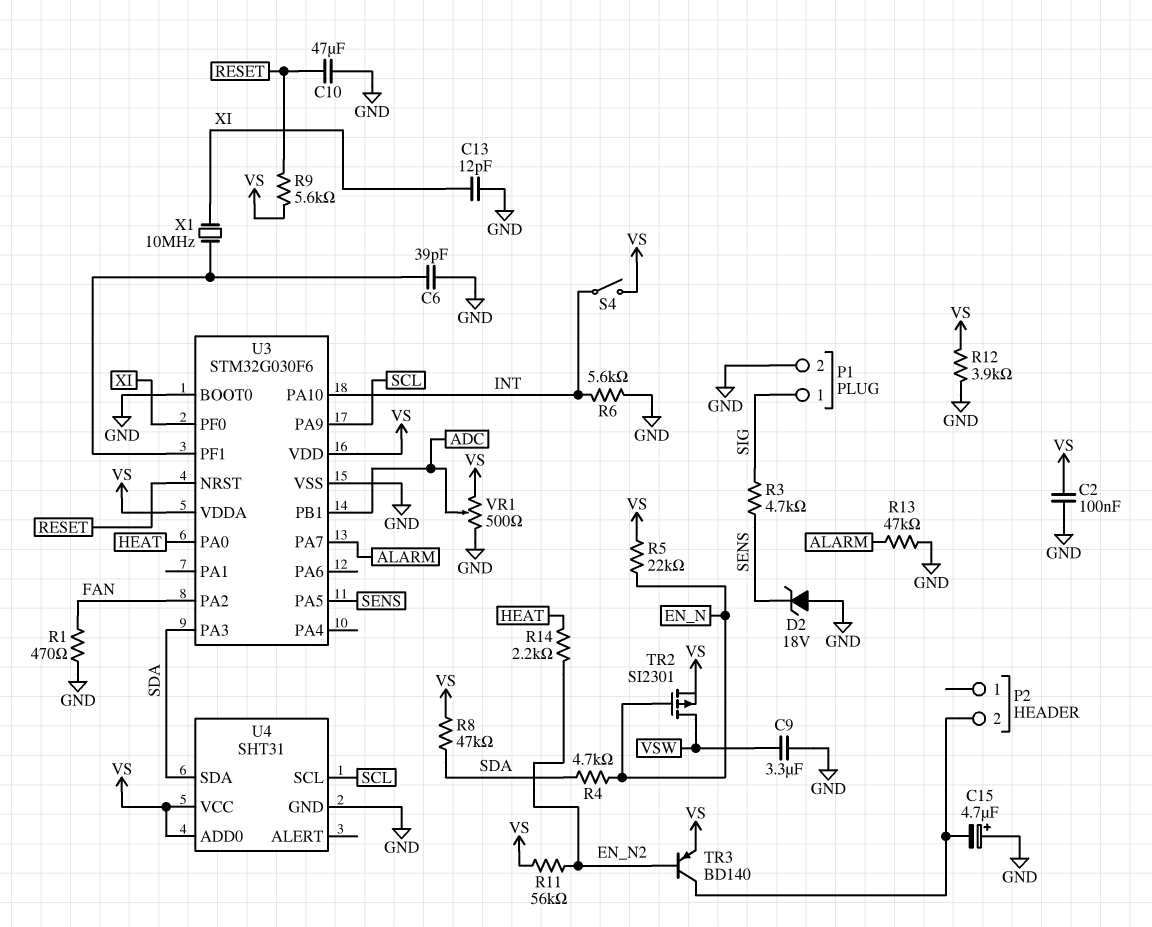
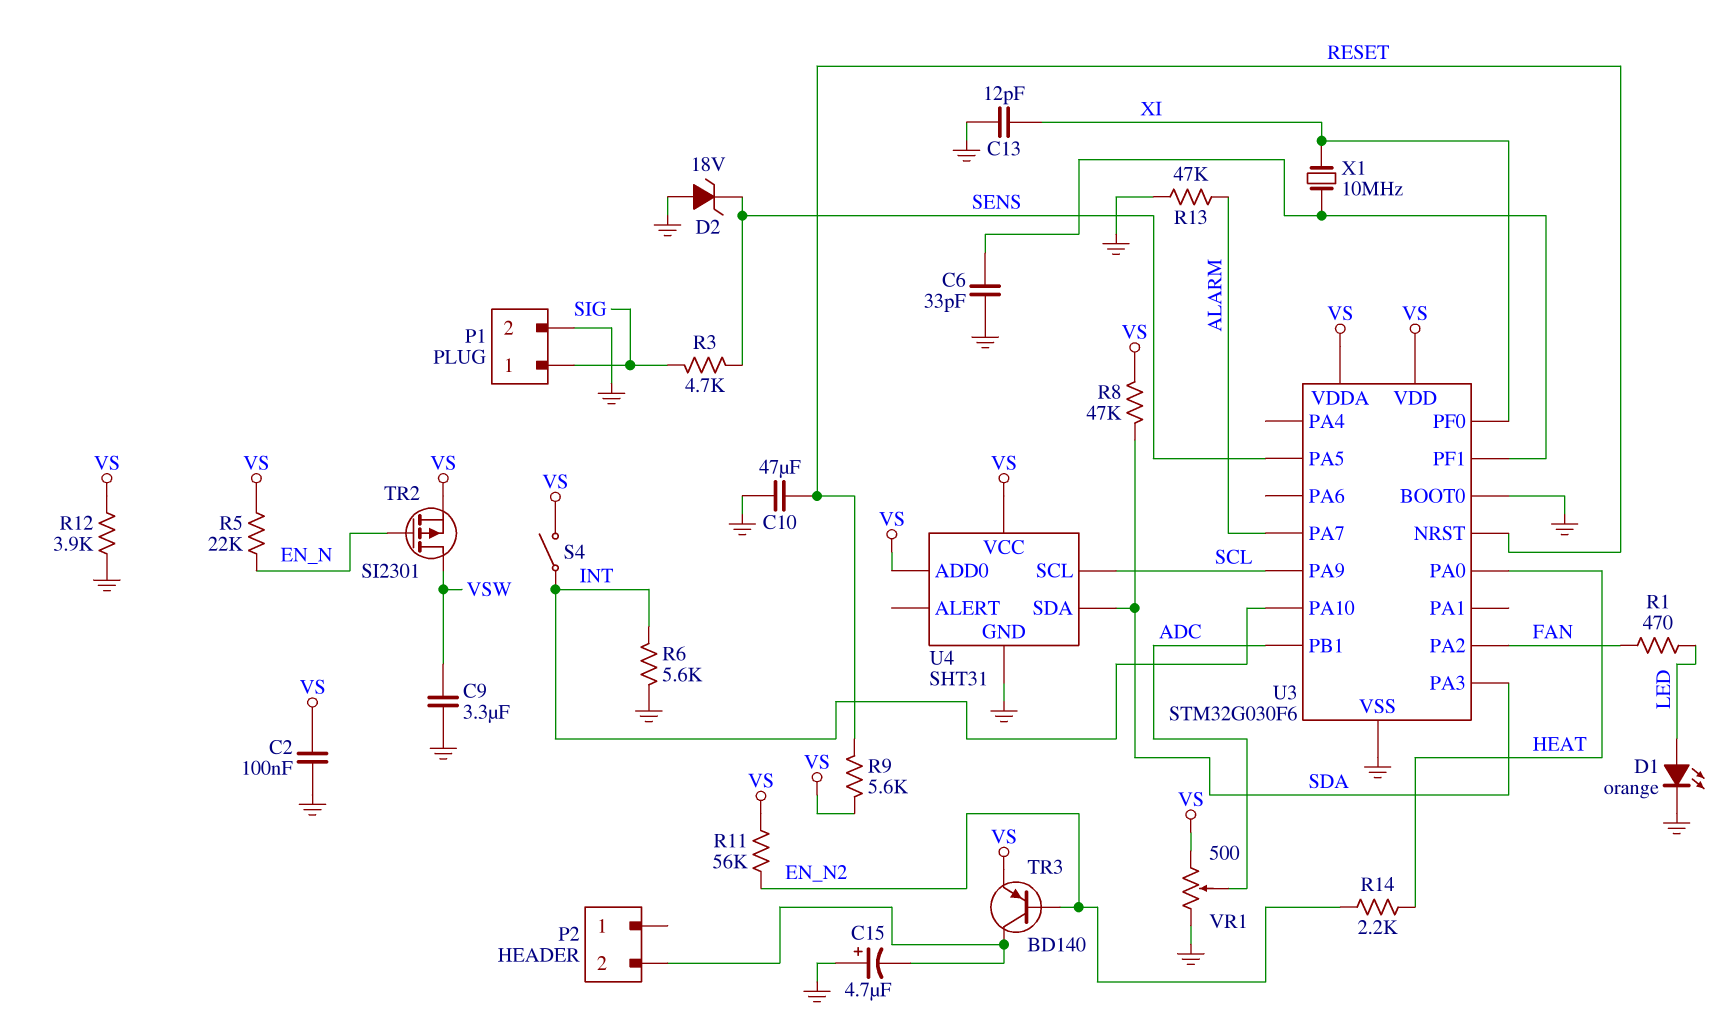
C6: 39pF (GND, U3/PF1) -> 33pF (GND, U3/PF1)
D1: none -> LED orange (A LED, K GND)
R1: 470 (FAN, GND) -> 470 (FAN, LED)
R4: 4.7k (EN_N, SDA) -> none

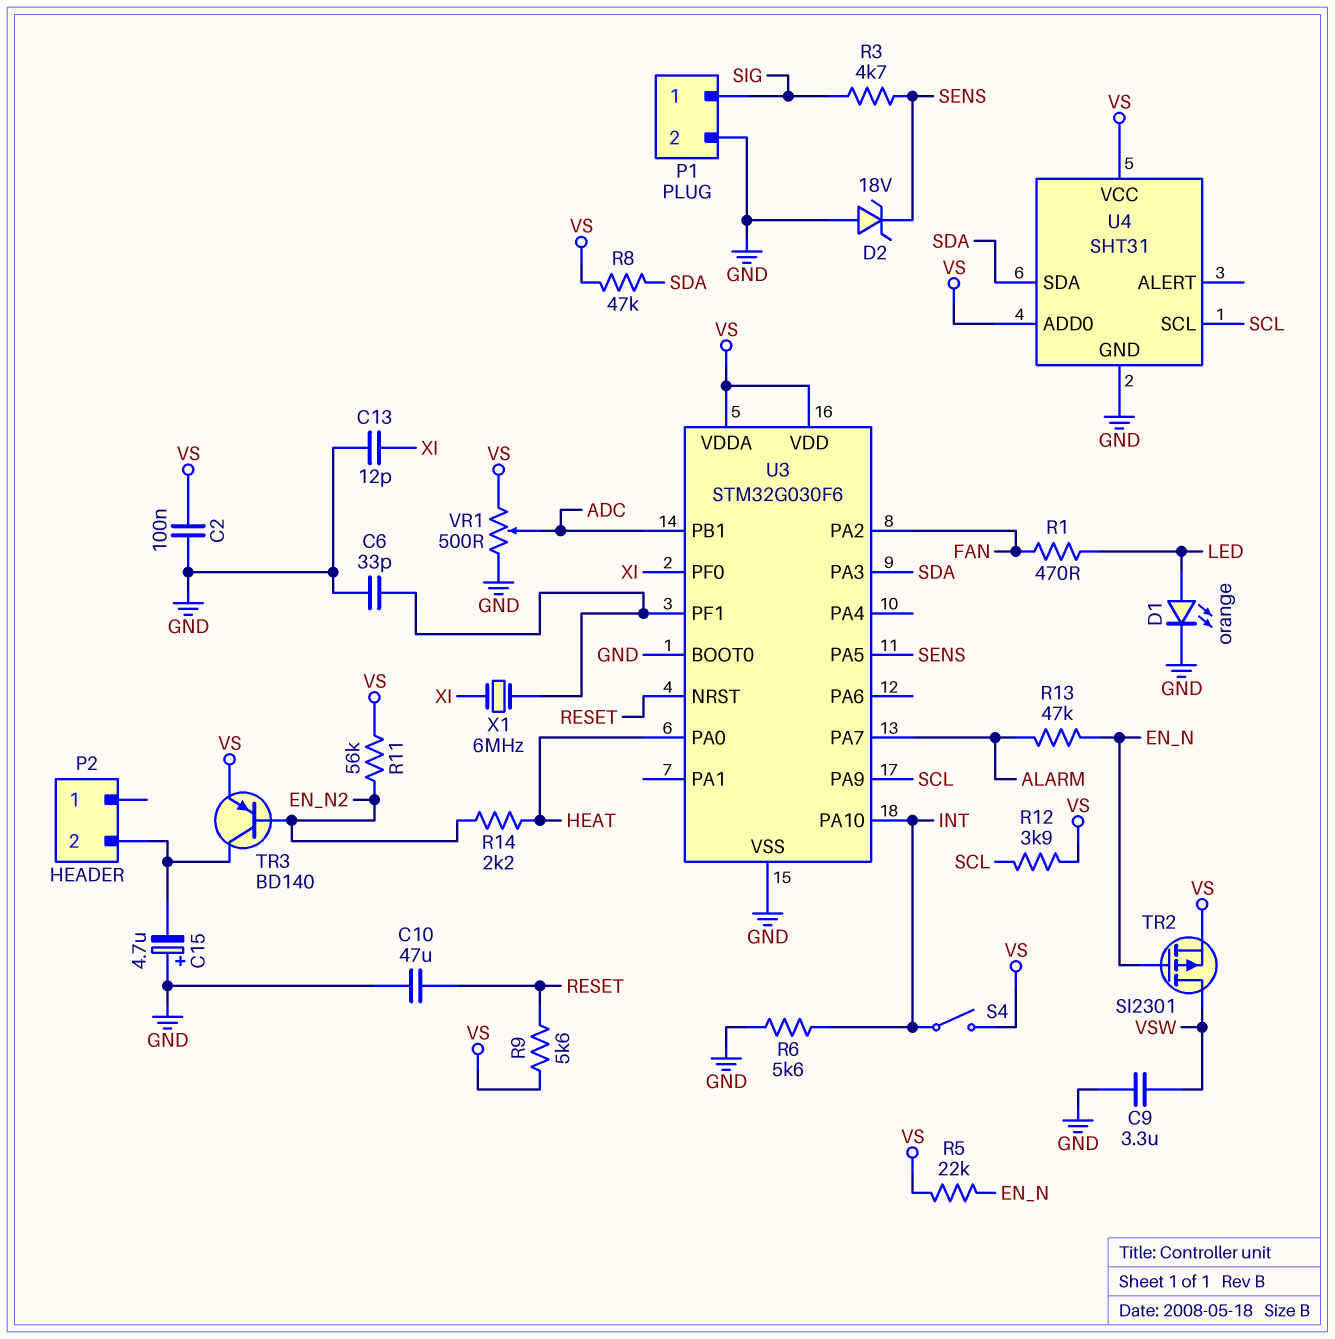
R12: 3.9k (GND, VS) -> 3.9k (SCL, VS)
R13: 47k (ALARM, GND) -> 47k (ALARM, EN_N)
X1: 10MHz (U3/PF1, XI) -> 6MHz (U3/PF1, XI)

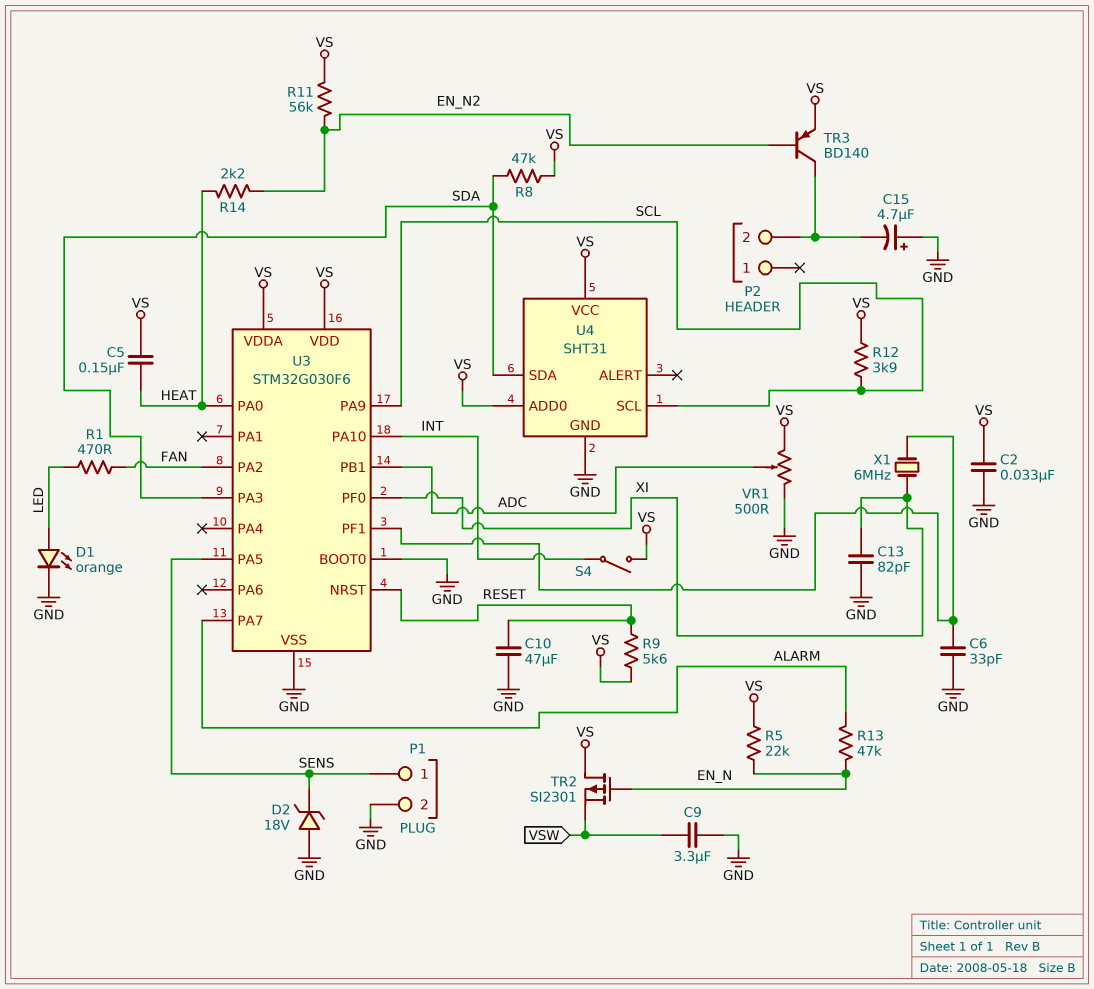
C2: 100nF (GND, VS) -> 33nF (GND, VS)
C5: none -> 150nF (HEAT, VS)
C13: 12pF (GND, XI) -> 82pF (GND, XI)
P1 pin 1: SIG -> SENS
R3: 4.7k (SENS, SIG) -> none
R6: 5.6k (GND, INT) -> none
TR2: PMOS SI2301 (G EN_N, D VSW, S VS) -> PMOS SI2301 (G EN_N, D VS, S VSW)

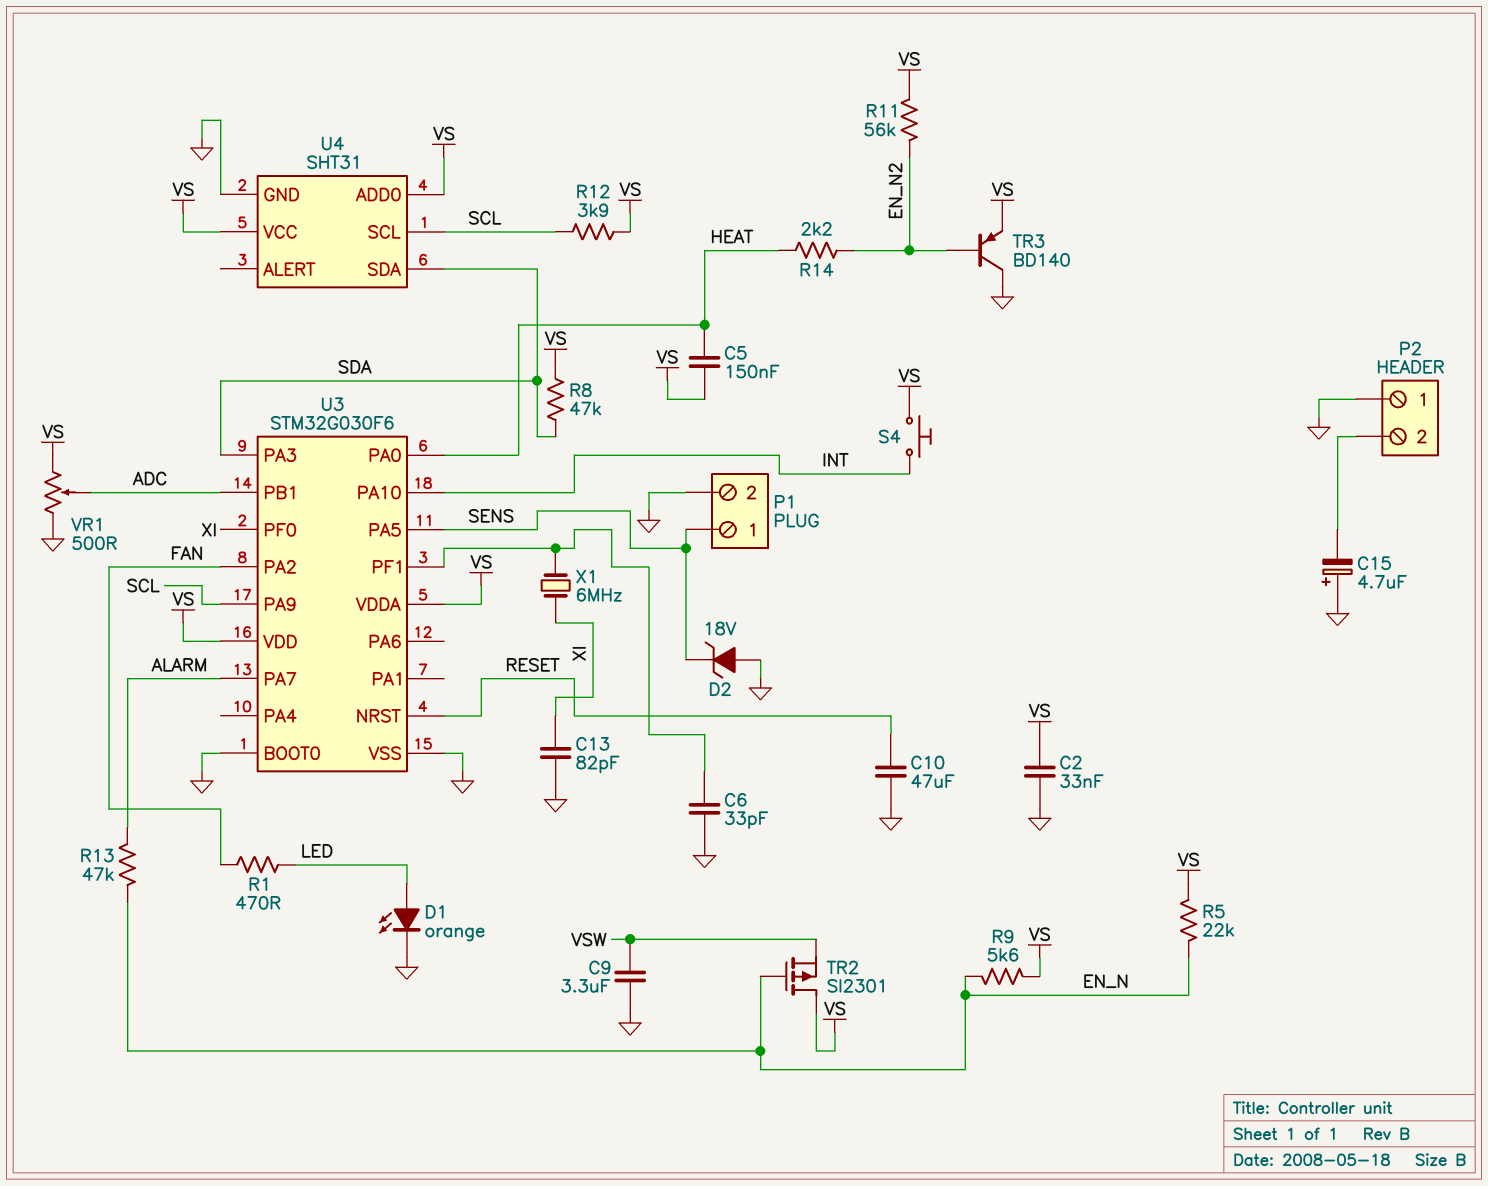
P2 pin 1: none -> GND
R9: 5.6k (RESET, VS) -> 5.6k (EN_N, VS)
S4: switch (INT, VS) -> button (INT, VS)
TR3: PNP BD140 (B EN_N2, C P2/2, E VS) -> PNP BD140 (B EN_N2, C GND, E VS)

